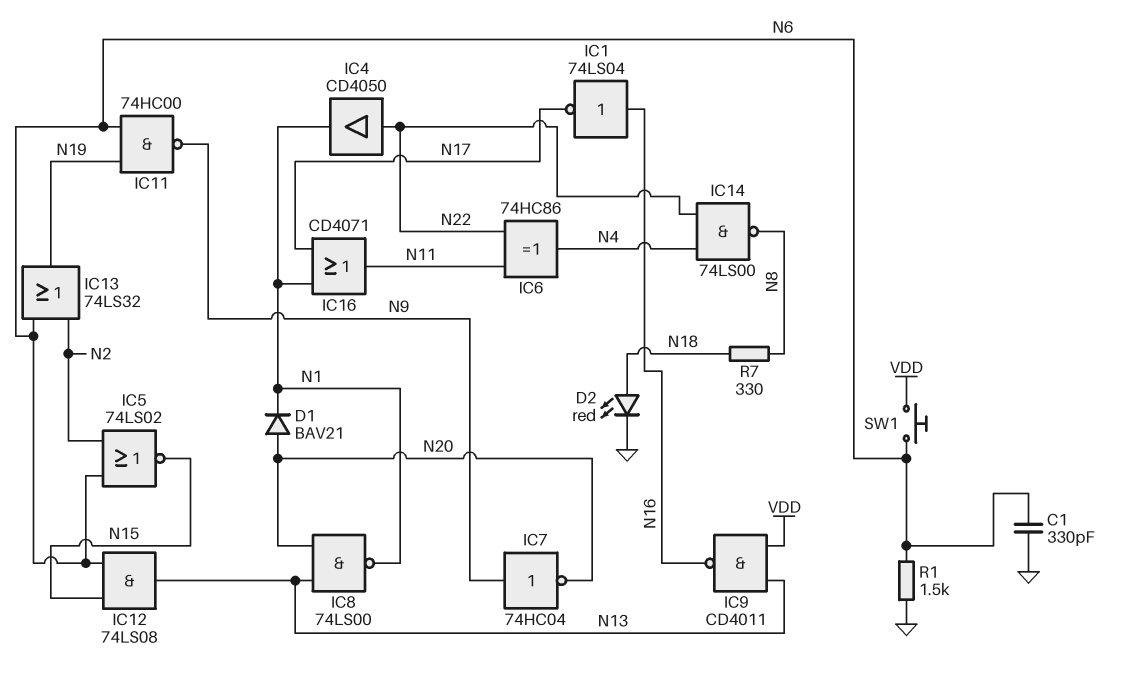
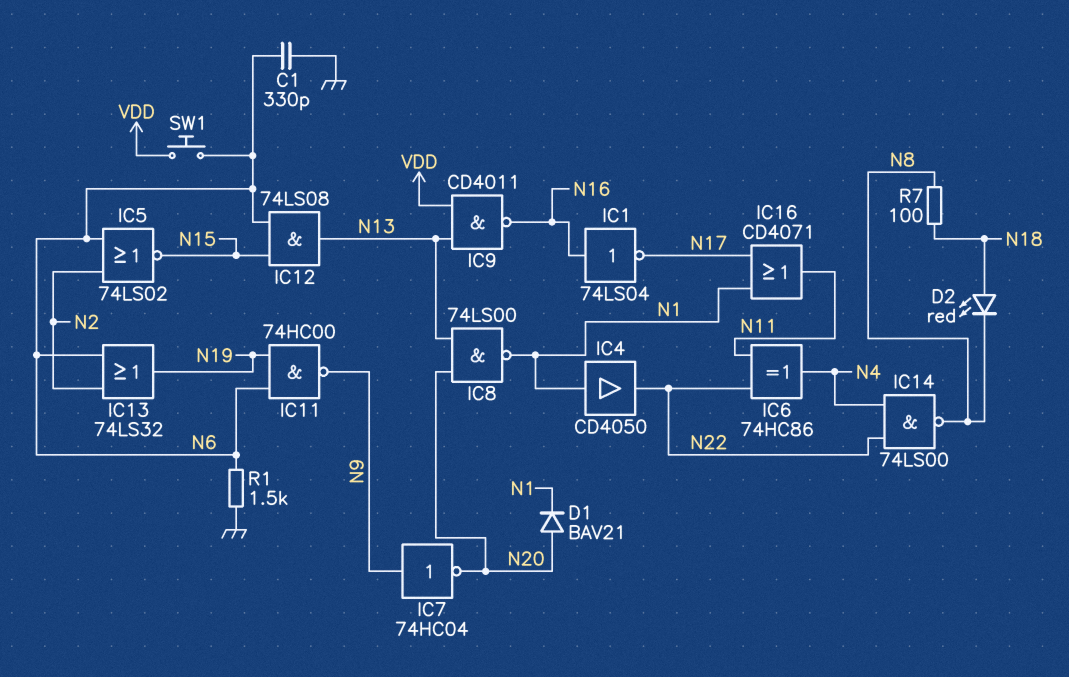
D2: LED red (A N18, K GND) -> LED red (A N18, K N8)
IC4: buffer CD4050 (in N22, out N1) -> buffer CD4050 (in N1, out N22)
R7: 330 (N8, N18) -> 100 (N8, N18)

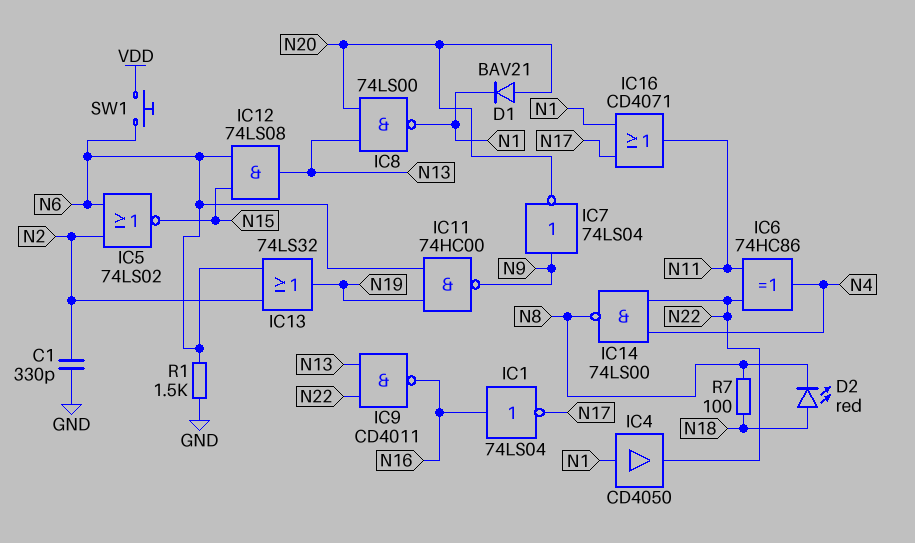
C1: 330pF (GND, N6) -> 330pF (GND, N2)
IC7: NOT 74HC04 (in N9, out N20) -> NOT 74LS04 (in N9, out N20)
IC9: NAND CD4011 (in N13, in VDD, out N16) -> NAND CD4011 (in N13, in N22, out N16)

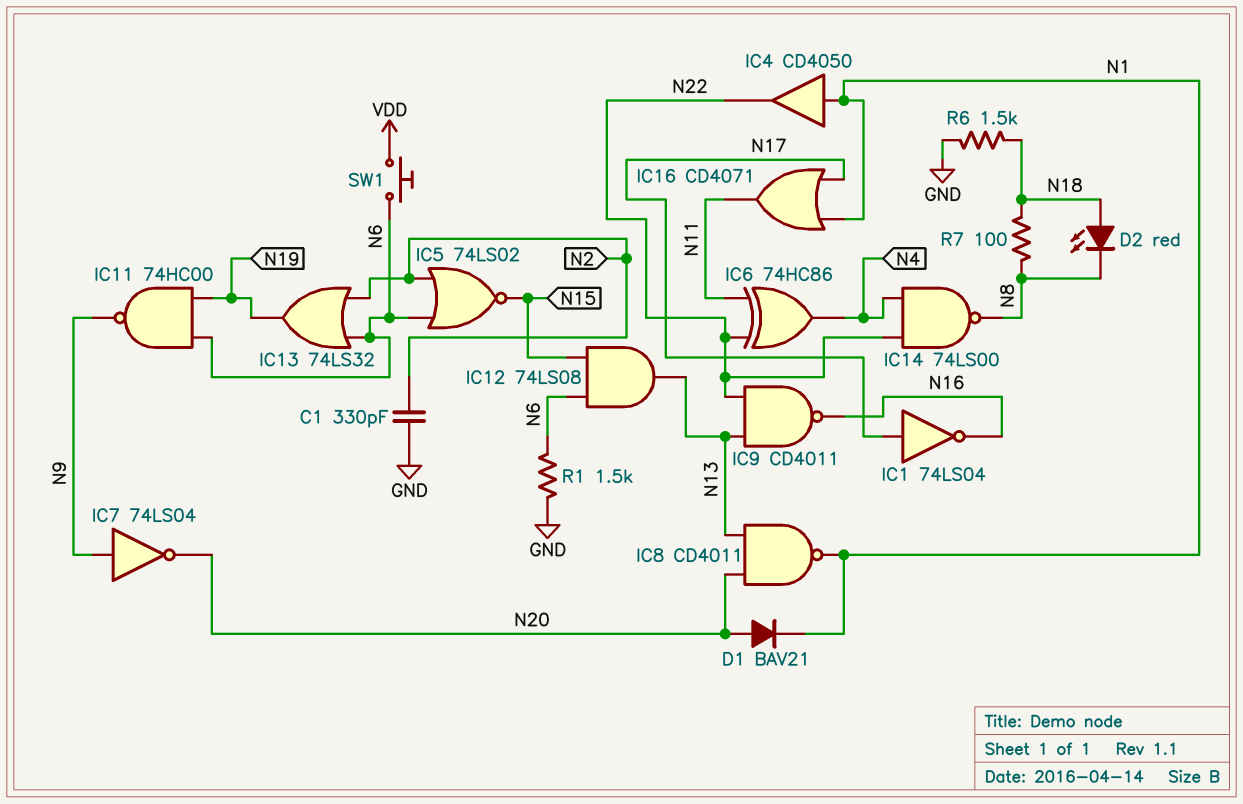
IC1: NOT 74LS04 (in N16, out N17) -> NOT 74LS04 (in N17, out N16)
IC8: NAND 74LS00 (in N13, in N20, out N1) -> NAND CD4011 (in N13, in N20, out N1)
R6: none -> 1.5k (GND, N18)

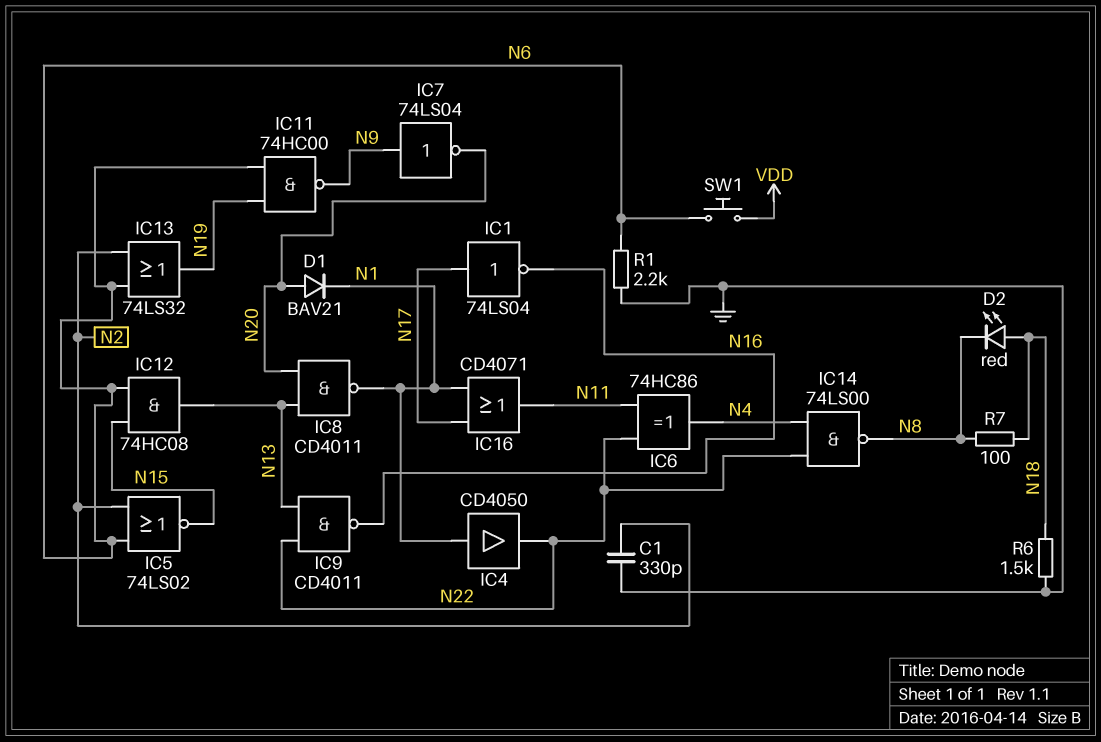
IC12: AND 74LS08 (in N6, in N15, out N13) -> AND 74HC08 (in N6, in N15, out N13)
R1: 1.5k (GND, N6) -> 2.2k (GND, N6)

